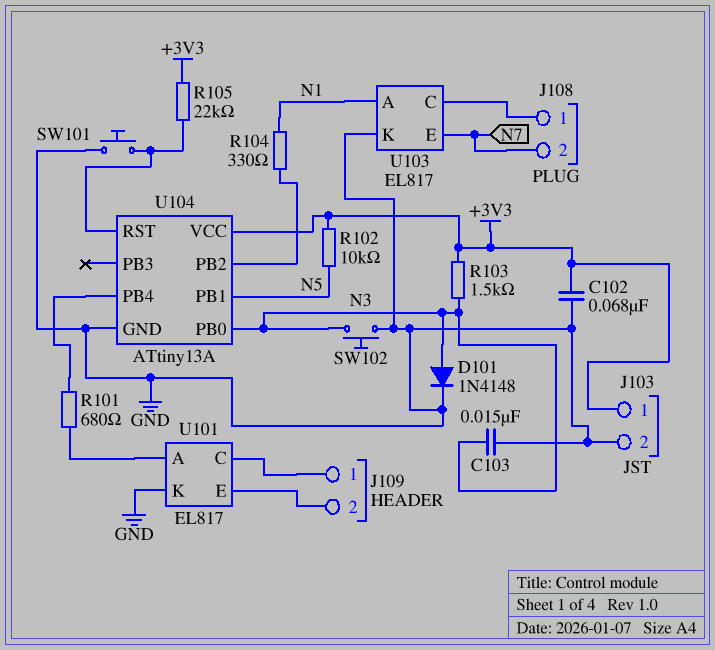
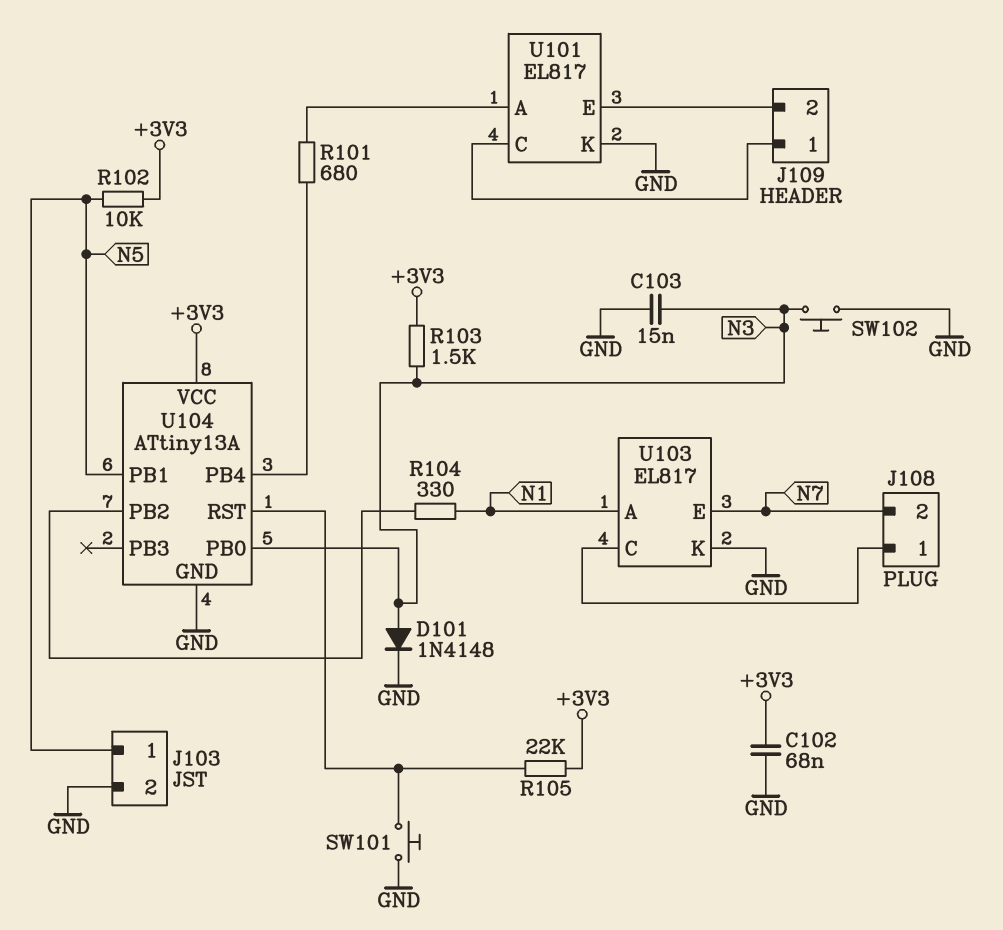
J103 pin 1: +3V3 -> N5

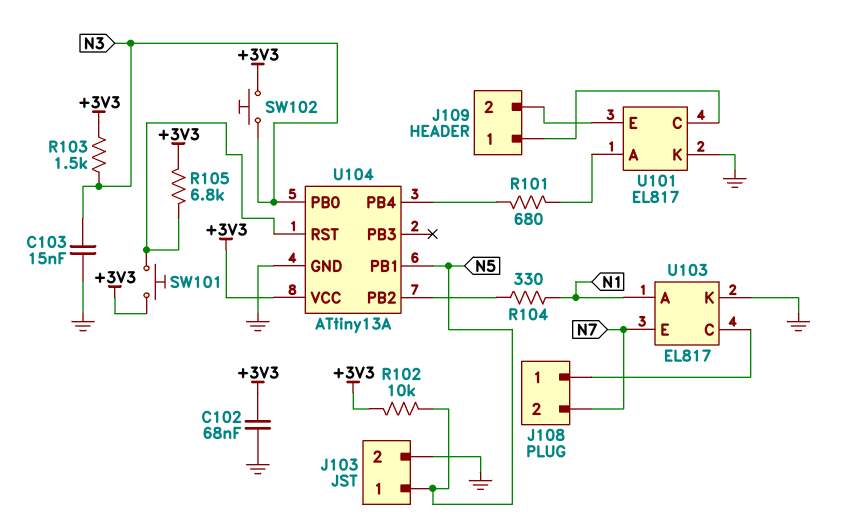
D101: diode 1N4148 (A N3, K GND) -> none
R105: 22k (+3V3, U104/RST) -> 6.8k (+3V3, U104/RST)
SW101: button (GND, U104/RST) -> button (+3V3, U104/RST)
SW102: button (GND, N3) -> button (+3V3, N3)

